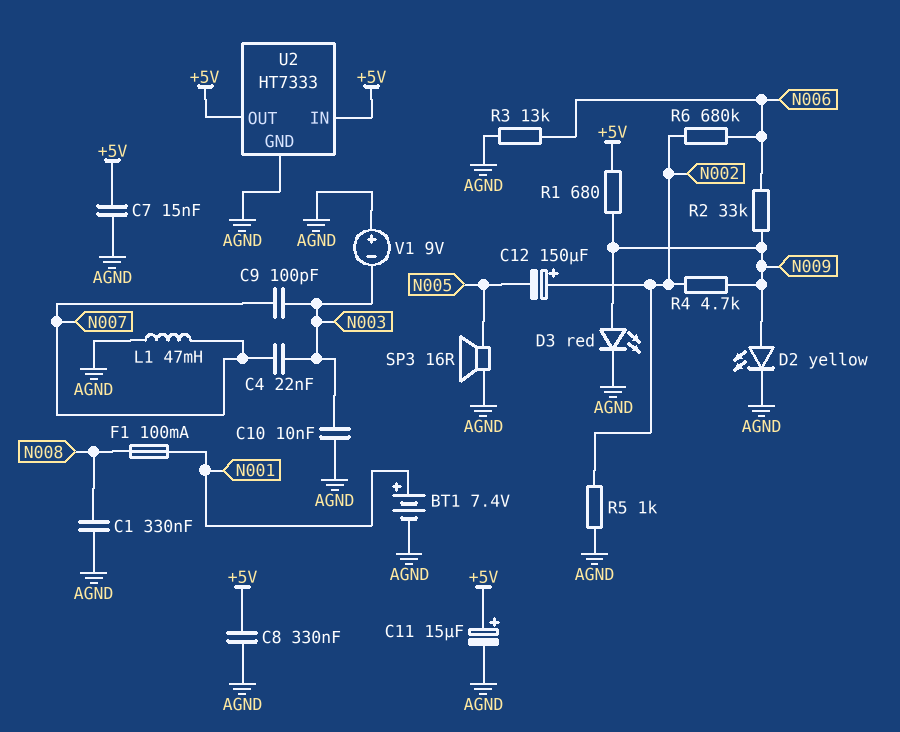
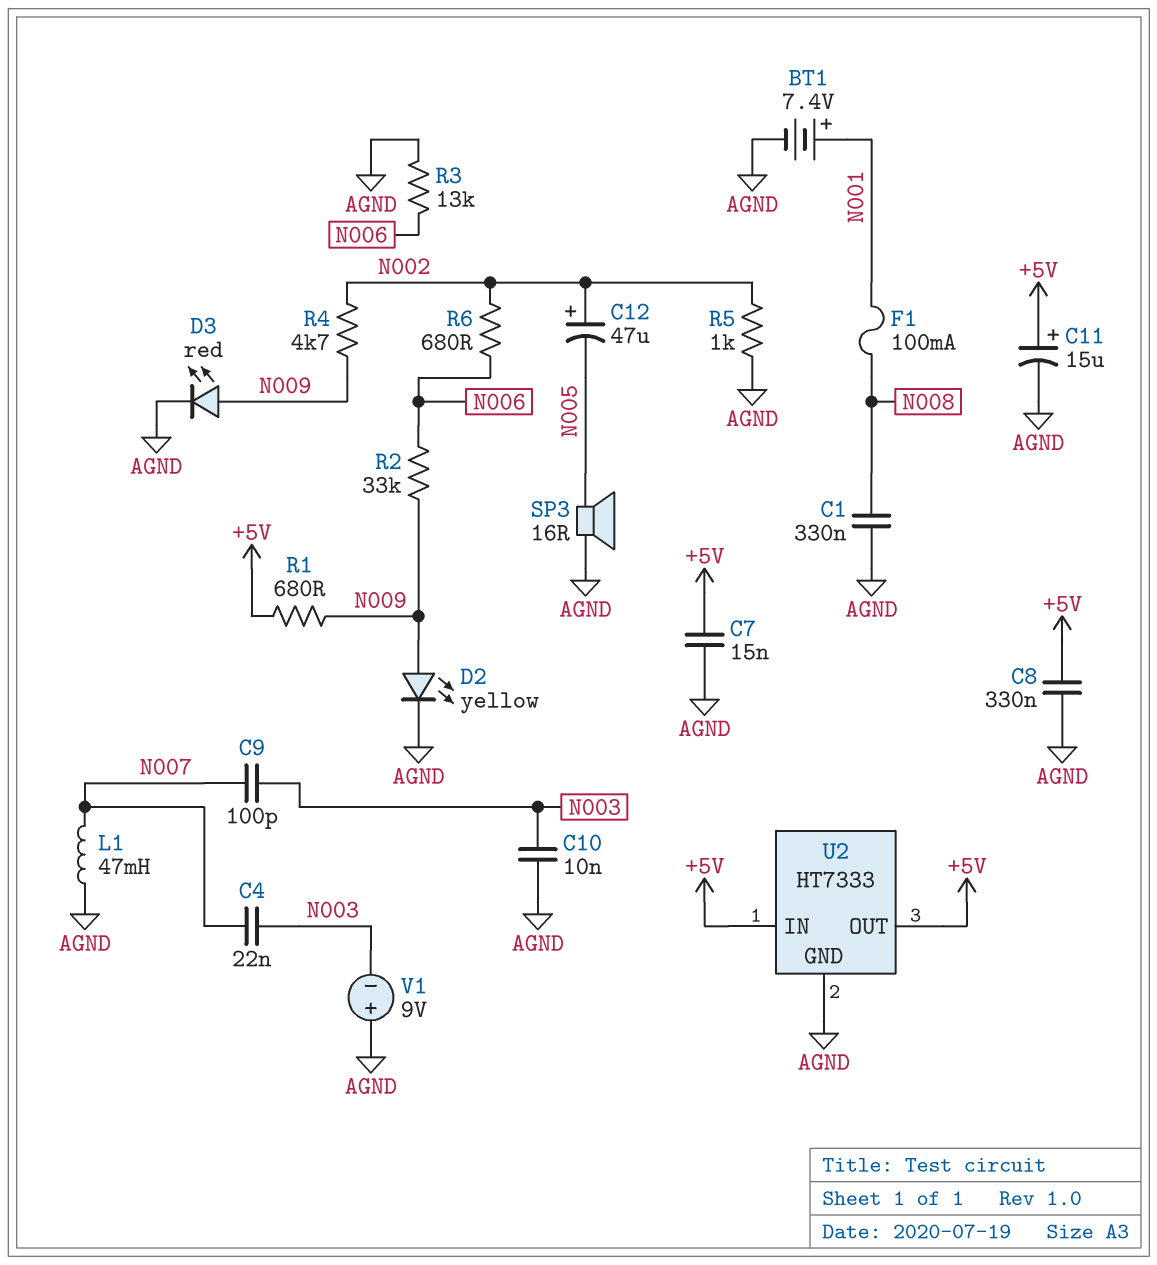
C12: 150uF (plus N002, minus N005) -> 47uF (plus N002, minus N005)
R6: 680k (N002, N006) -> 680 (N002, N006)

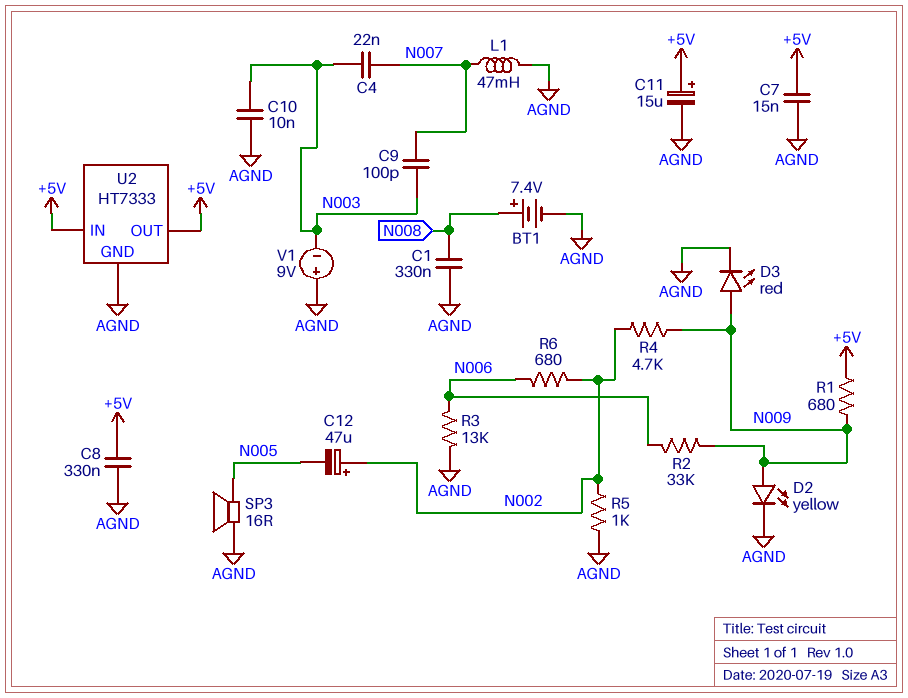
BT1: 7.4V (plus N001, minus AGND) -> 7.4V (plus N008, minus AGND)
F1: 100mA (N001, N008) -> none

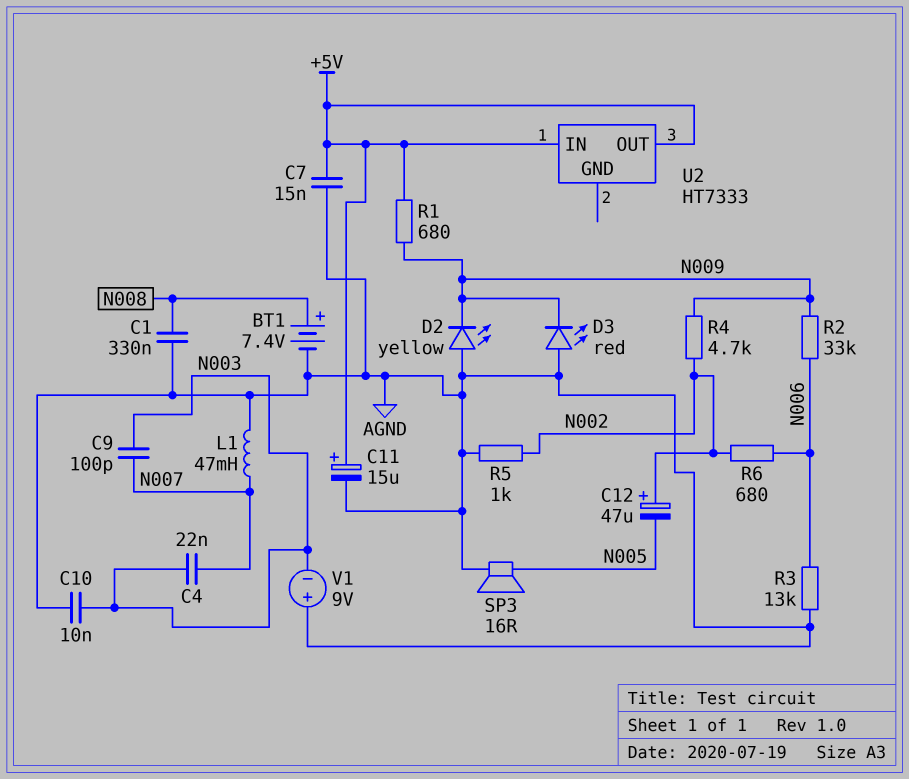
C8: 330nF (+5V, AGND) -> none
D2: LED yellow (A N009, K AGND) -> LED yellow (A AGND, K N009)
D3: LED red (A N009, K AGND) -> LED red (A AGND, K N009)
U2 pin GND: AGND -> none

